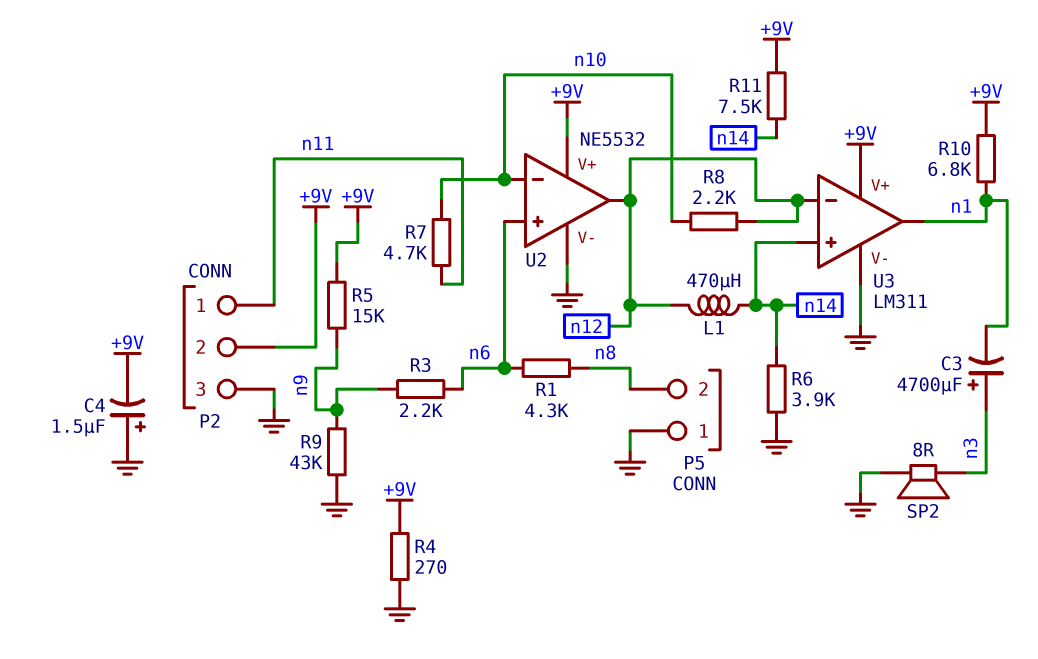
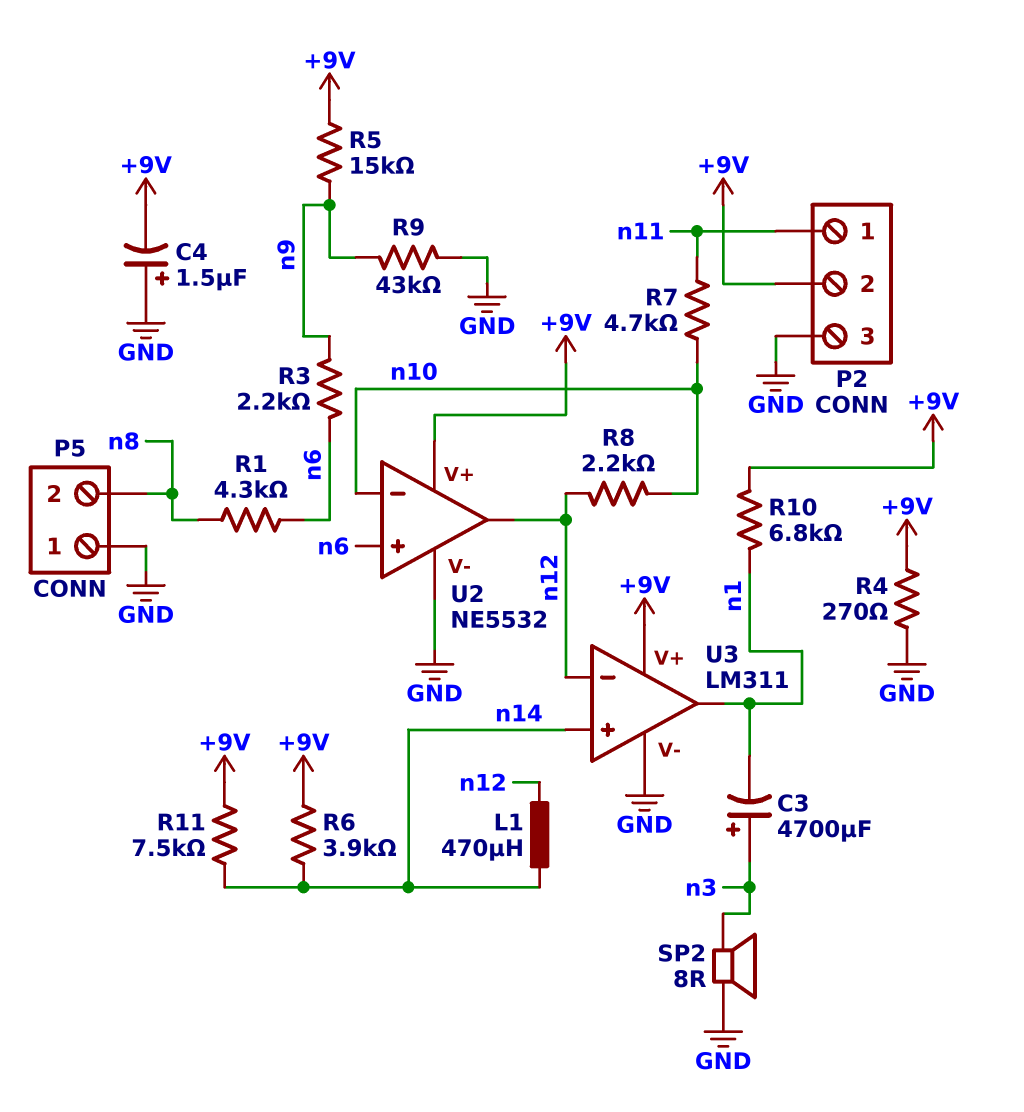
R6: 3.9k (GND, n14) -> 3.9k (+9V, n14)

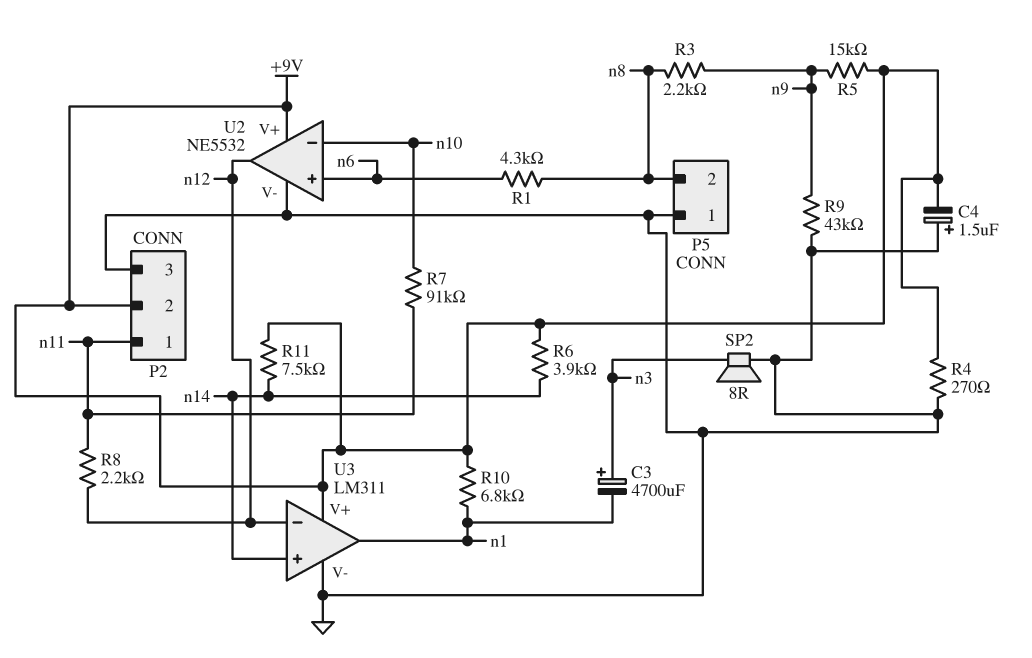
L1: 470uH (n12, n14) -> none
R3: 2.2k (n6, n9) -> 2.2k (n8, n9)
R7: 4.7k (n10, n11) -> 91k (n10, n11)
R8: 2.2k (n10, n12) -> 2.2k (n11, n12)

